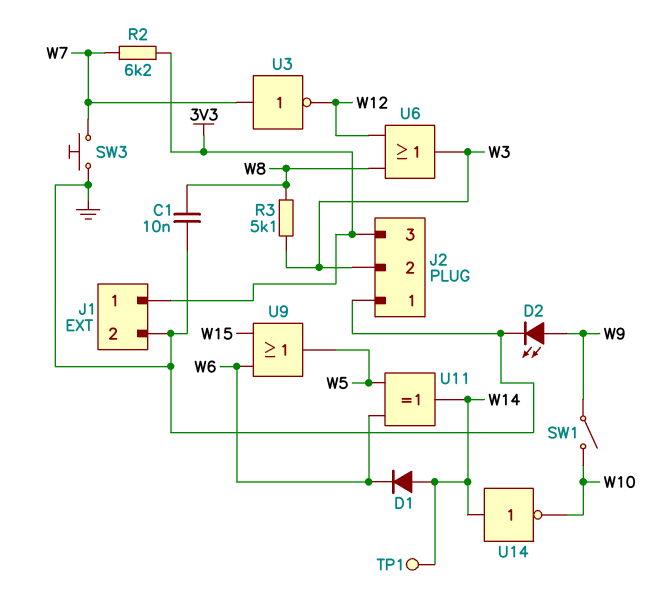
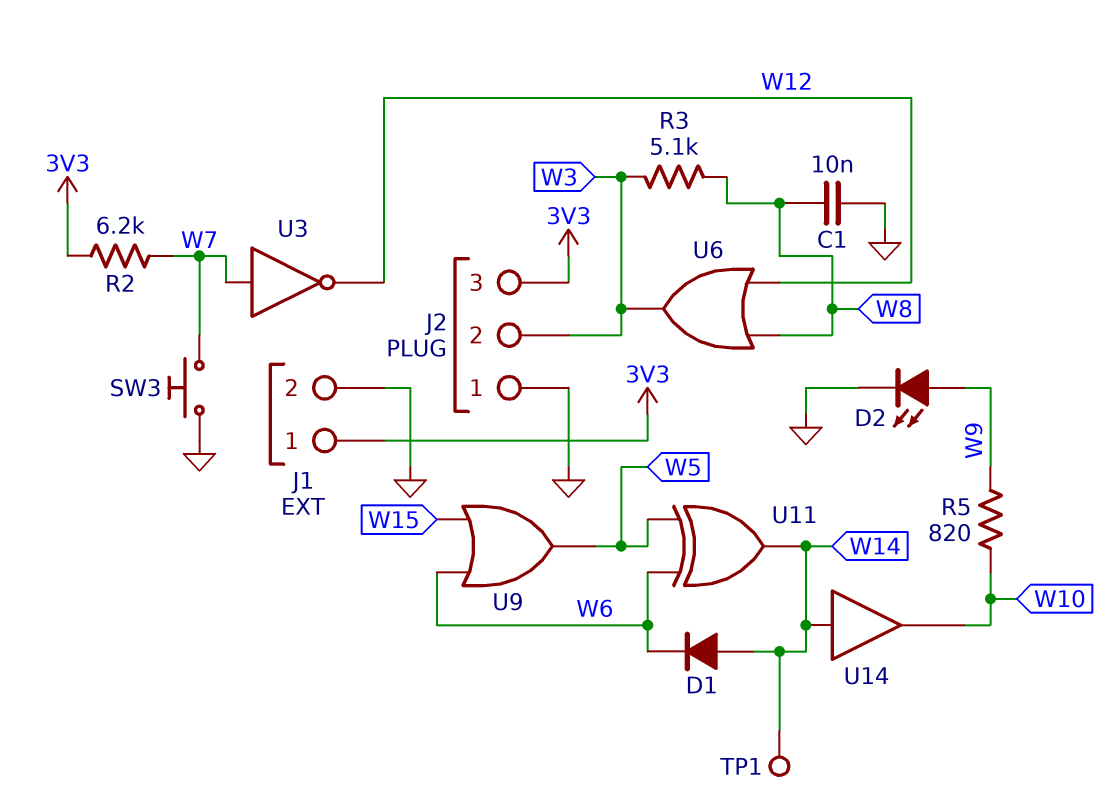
R5: none -> 820 (W9, W10)
SW1: switch (W9, W10) -> none
U14: NOT (in W14, out W10) -> buffer (in W14, out W10)

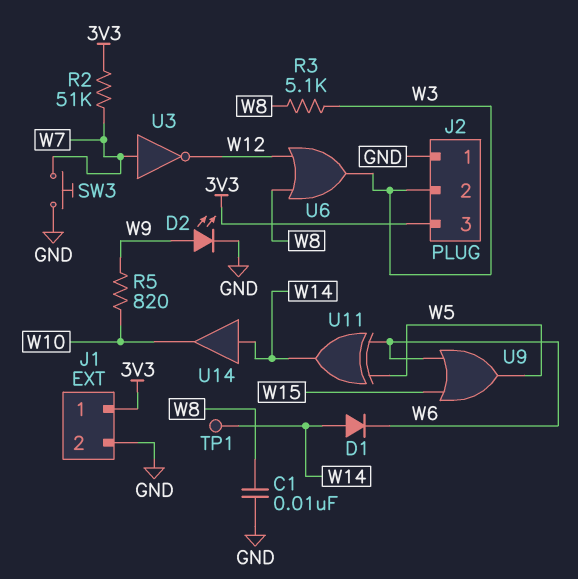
R2: 6.2k (3V3, W7) -> 51k (3V3, W7)

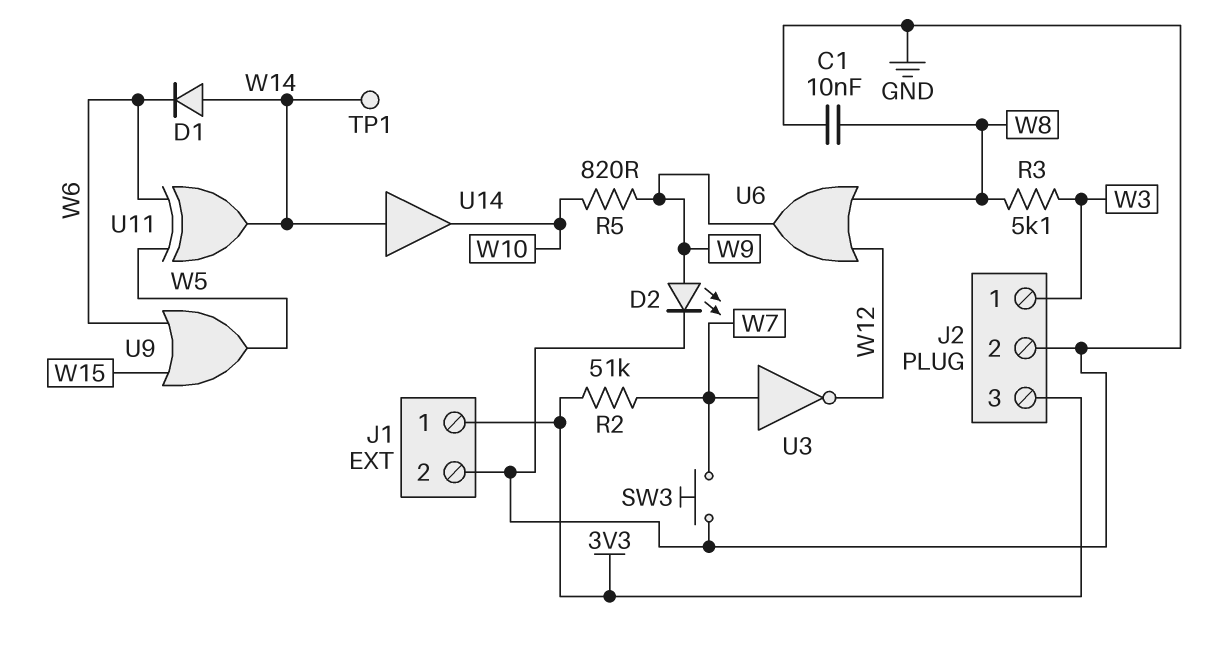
J2 pin 1: GND -> W3
J2 pin 2: W3 -> GND
U6: OR (in W8, in W12, out W3) -> OR (in W8, in W12, out W9)

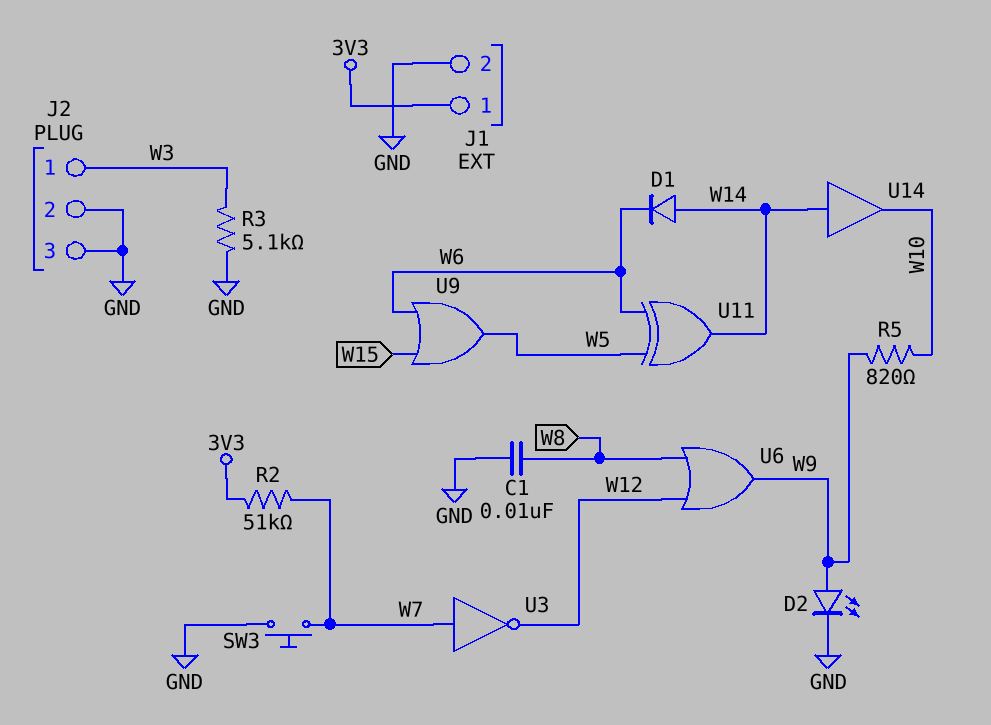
J2 pin 3: 3V3 -> GND
R3: 5.1k (W3, W8) -> 5.1k (GND, W3)
TP1: test point (W14) -> none

